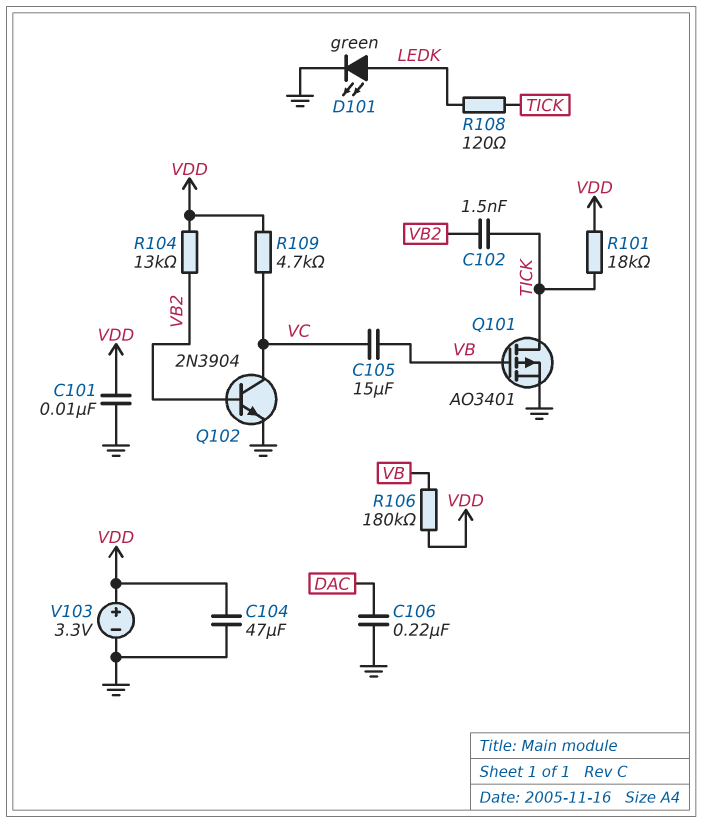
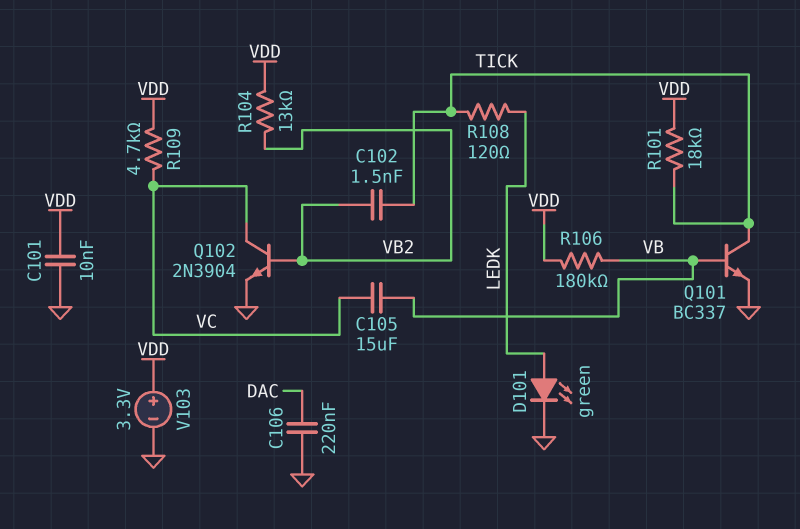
C104: 47uF (GND, VDD) -> none
Q101: PMOS AO3401 (G VB, D TICK, S GND) -> NPN BC337 (B VB, C TICK, E GND)

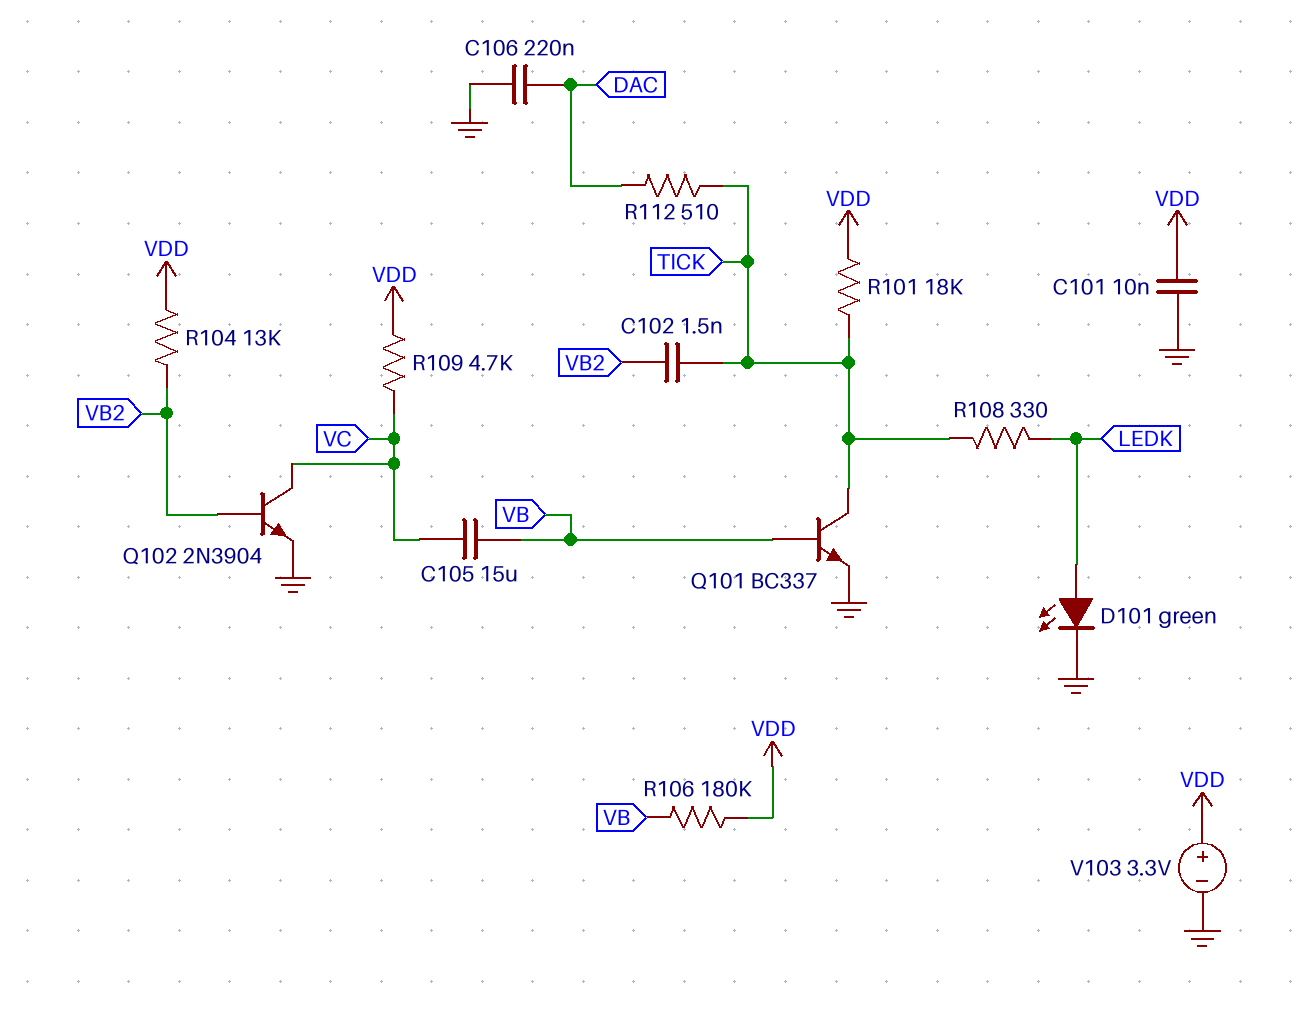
R108: 120 (LEDK, TICK) -> 330 (LEDK, TICK)
R112: none -> 510 (DAC, TICK)

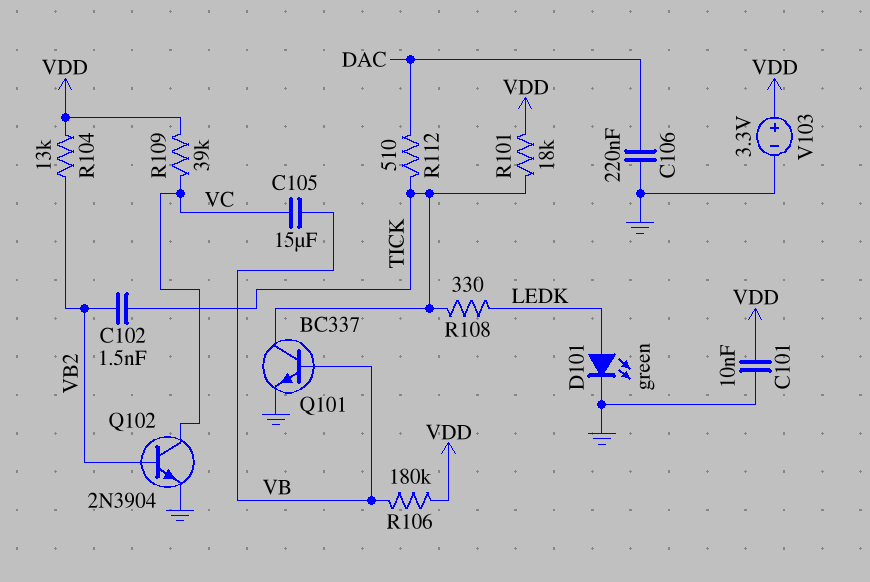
R109: 4.7k (VC, VDD) -> 39k (VC, VDD)

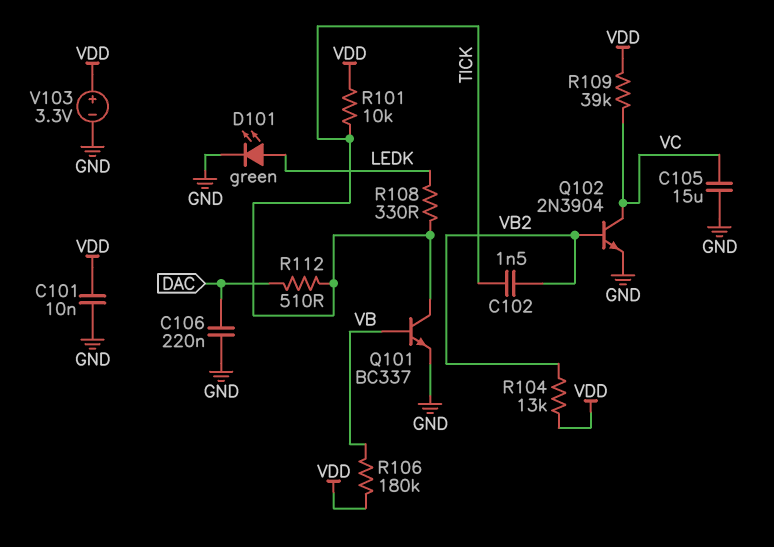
C105: 15uF (VB, VC) -> 15uF (GND, VC)
R101: 18k (TICK, VDD) -> 10k (TICK, VDD)

